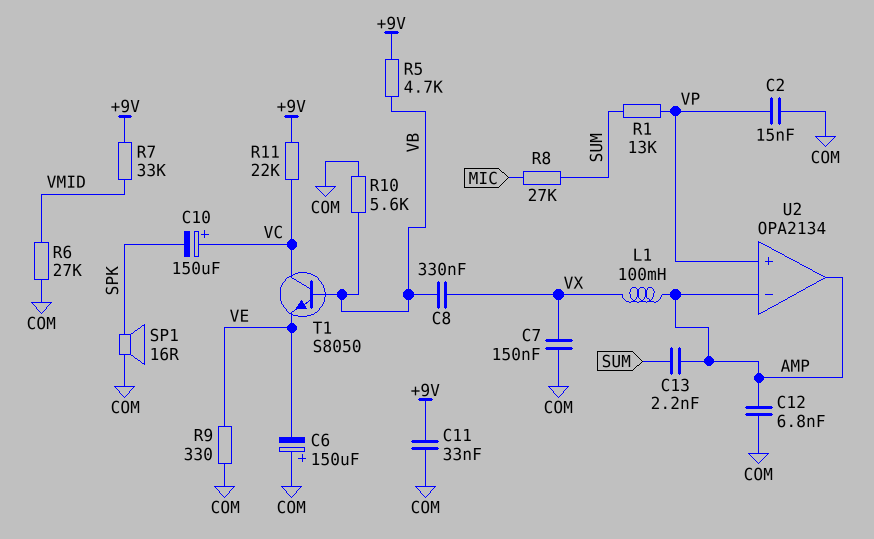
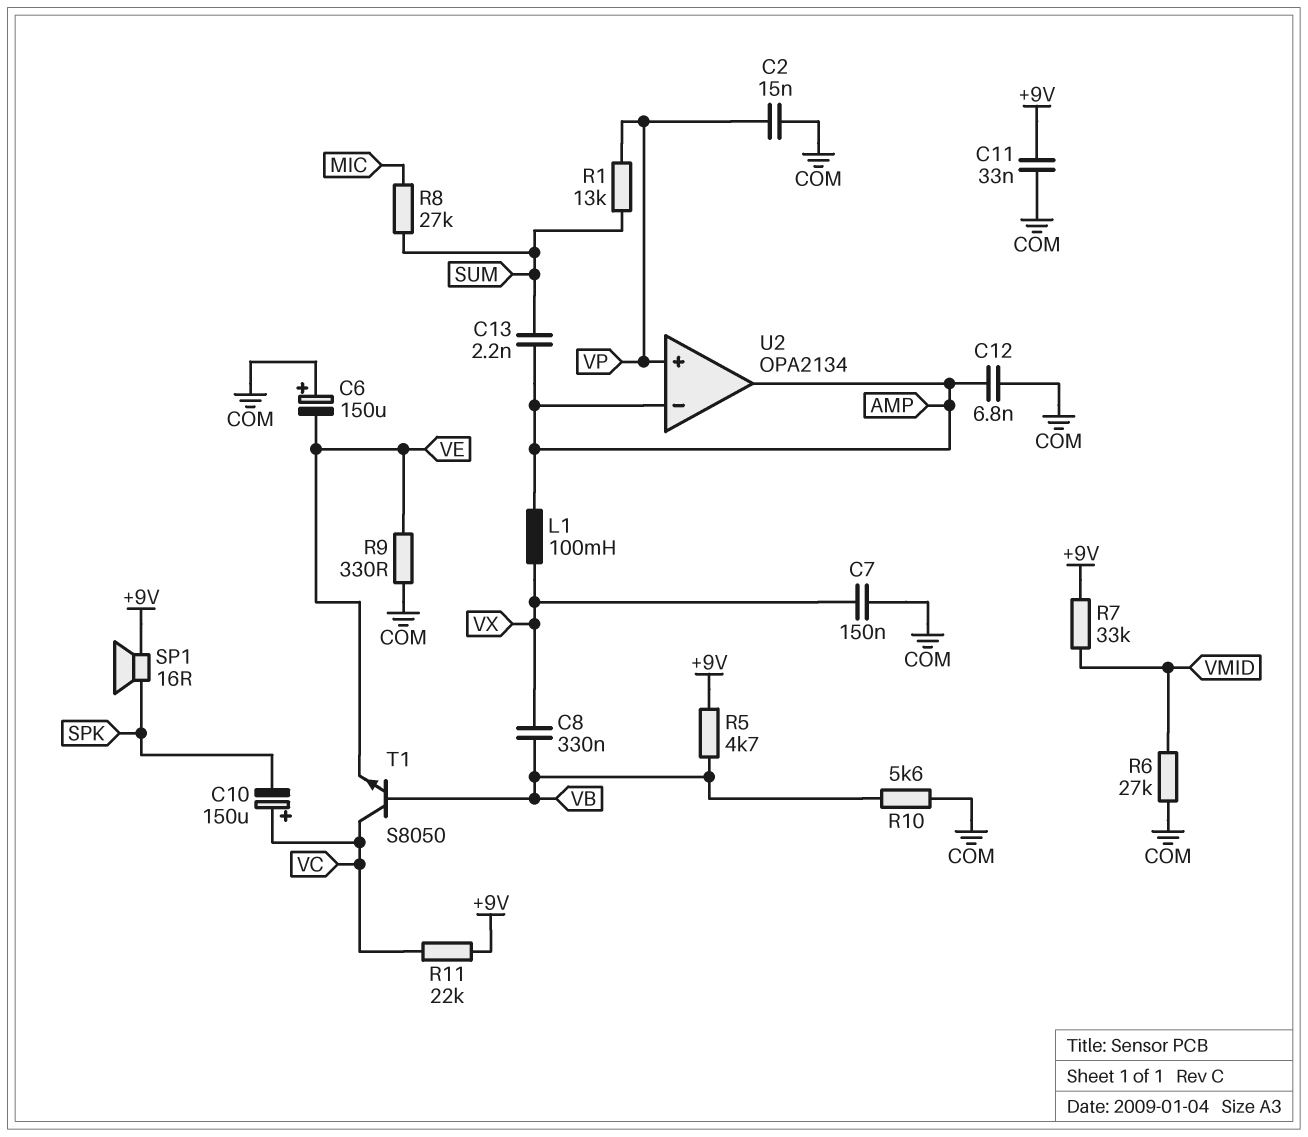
SP1: speaker 16R (COM, SPK) -> speaker 16R (+9V, SPK)

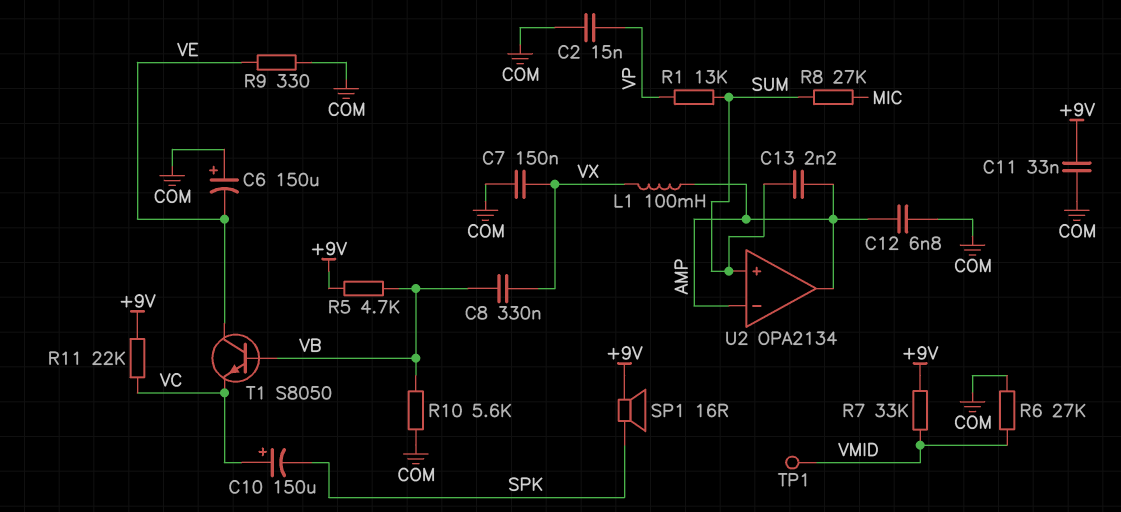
T1: NPN S8050 (B VB, C VC, E VE) -> NPN S8050 (B VB, C VE, E VC)
TP1: none -> test point (VMID)
U2 pin in+: VP -> SUM

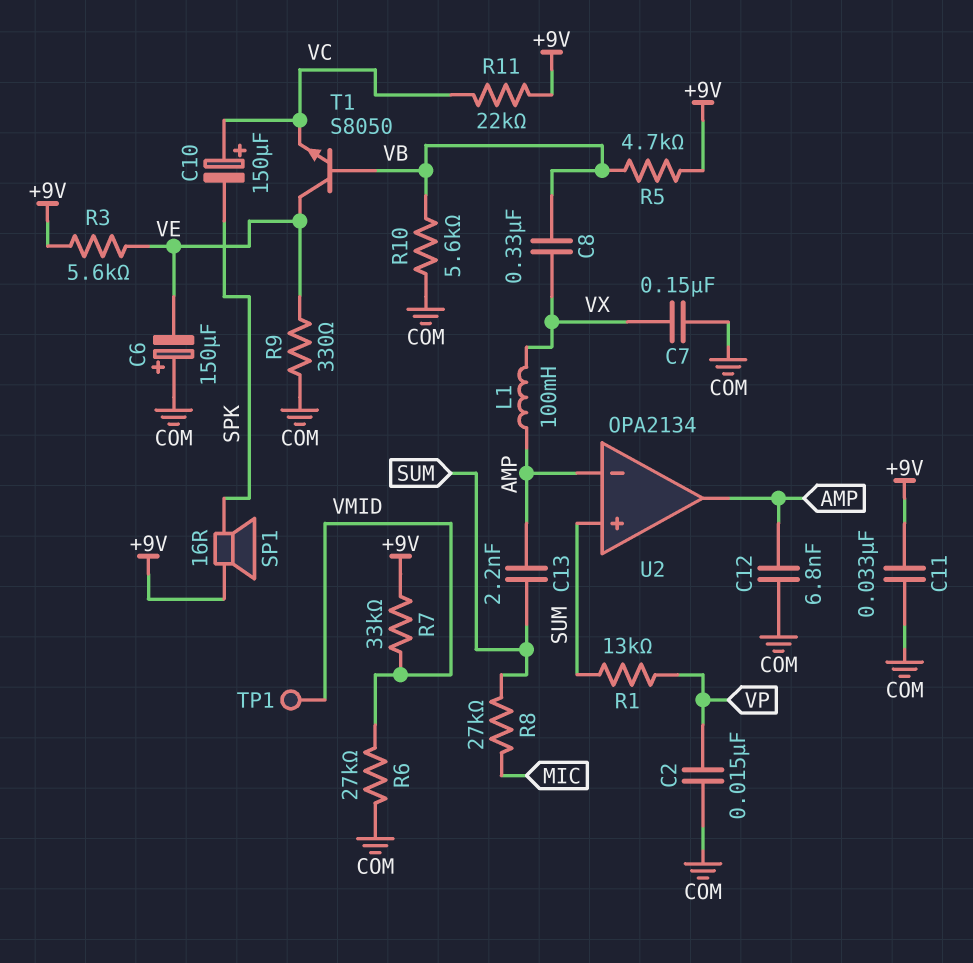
R3: none -> 5.6k (+9V, VE)

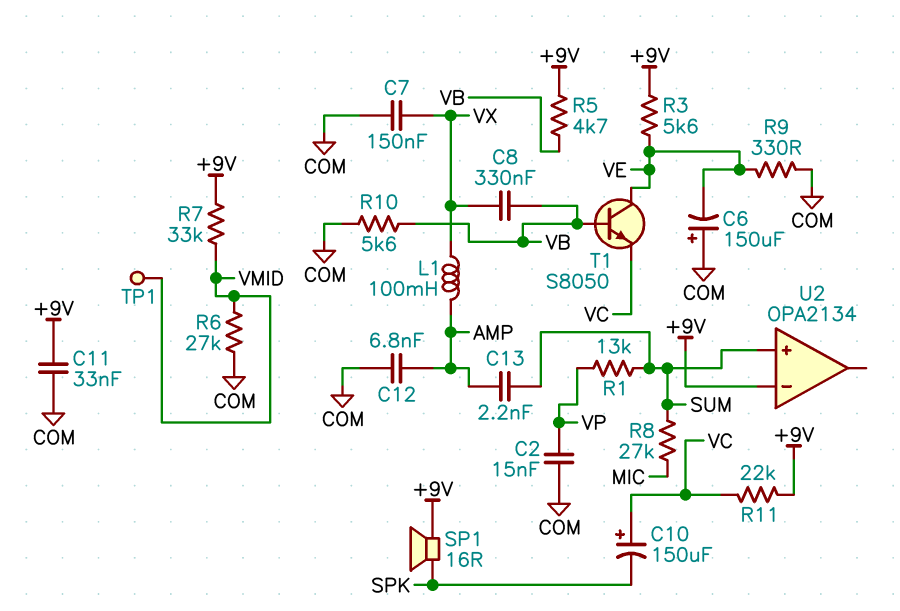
U2 pin in-: AMP -> +9V
U2 pin out: AMP -> none

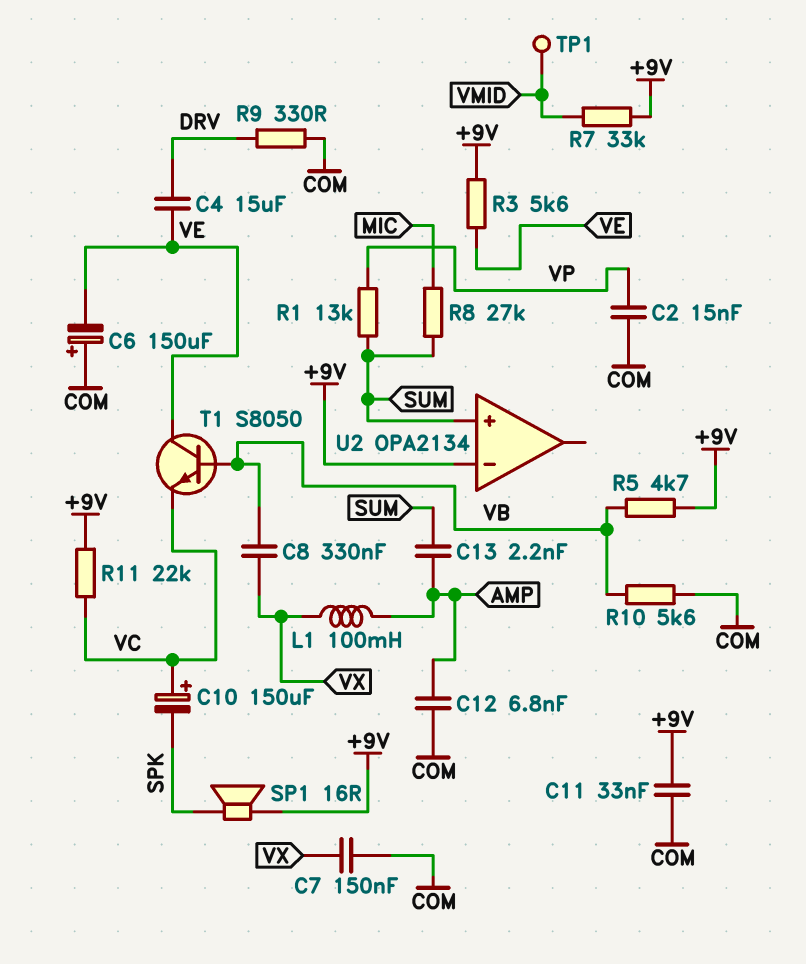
C4: none -> 15uF (DRV, VE)
R6: 27k (COM, VMID) -> none
R9: 330 (COM, VE) -> 330 (COM, DRV)

